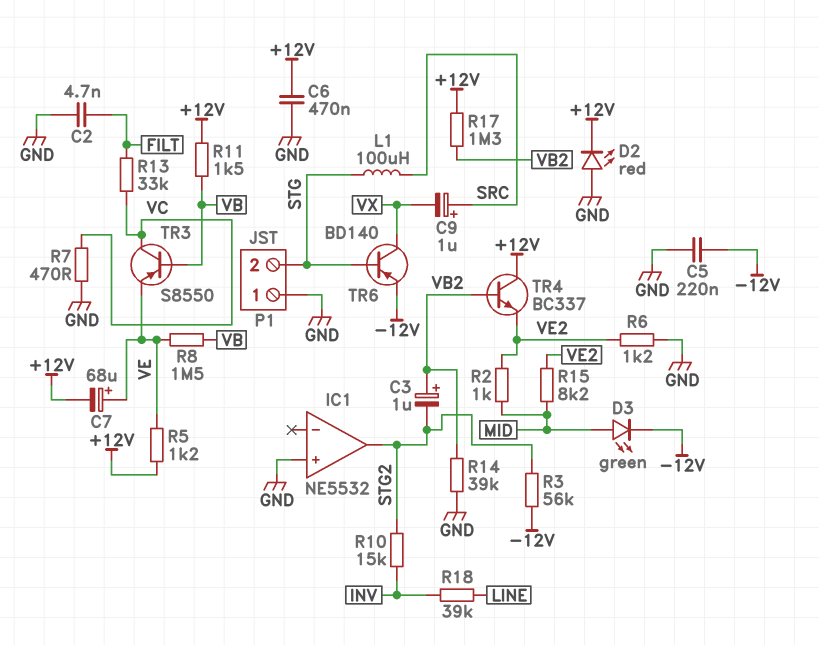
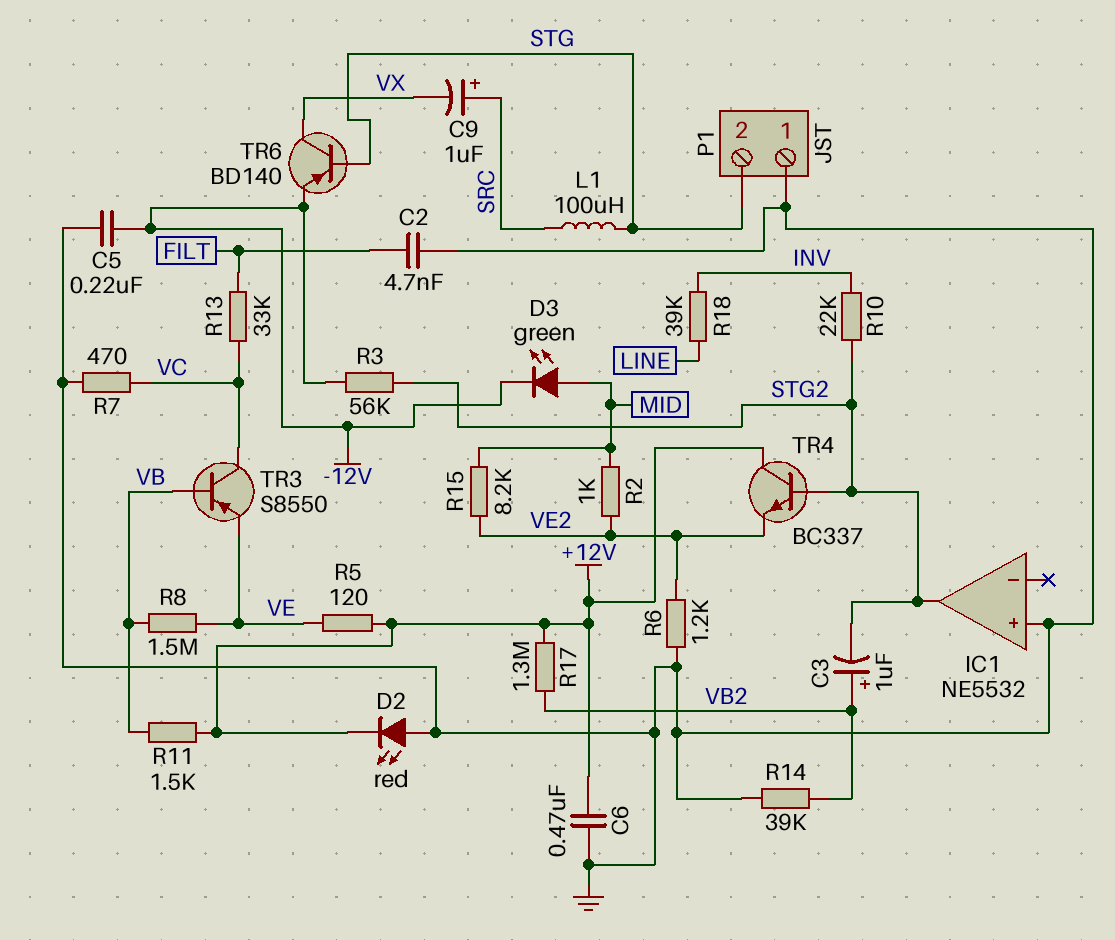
C7: 68uF (plus VE, minus +12V) -> none
R5: 1.2k (+12V, VE) -> 120 (+12V, VE)
R10: 15k (INV, STG2) -> 22k (INV, STG2)
TR4: NPN BC337 (B VB2, C +12V, E VE2) -> NPN BC337 (B STG2, C +12V, E VE2)

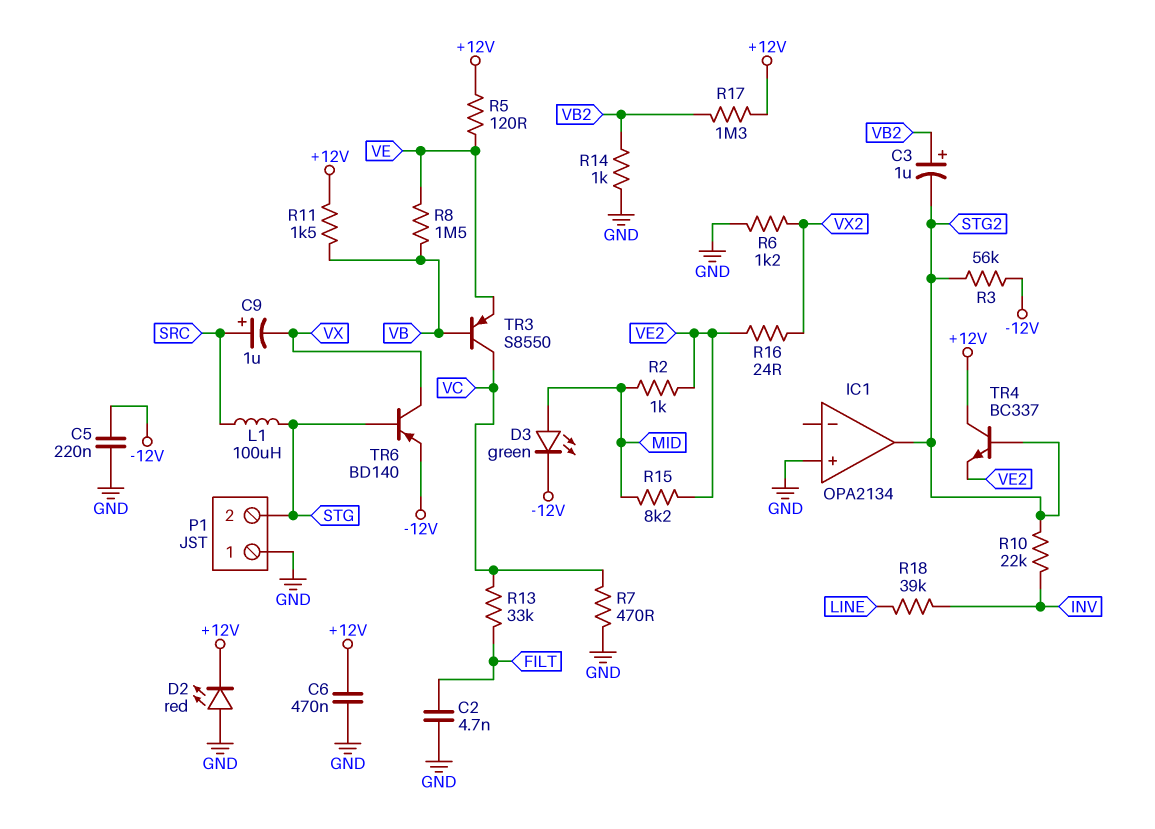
IC1: NE5532 -> OPA2134
R6: 1.2k (GND, VE2) -> 1.2k (GND, VX2)
R14: 39k (GND, VB2) -> 1k (GND, VB2)
R16: none -> 24 (VE2, VX2)

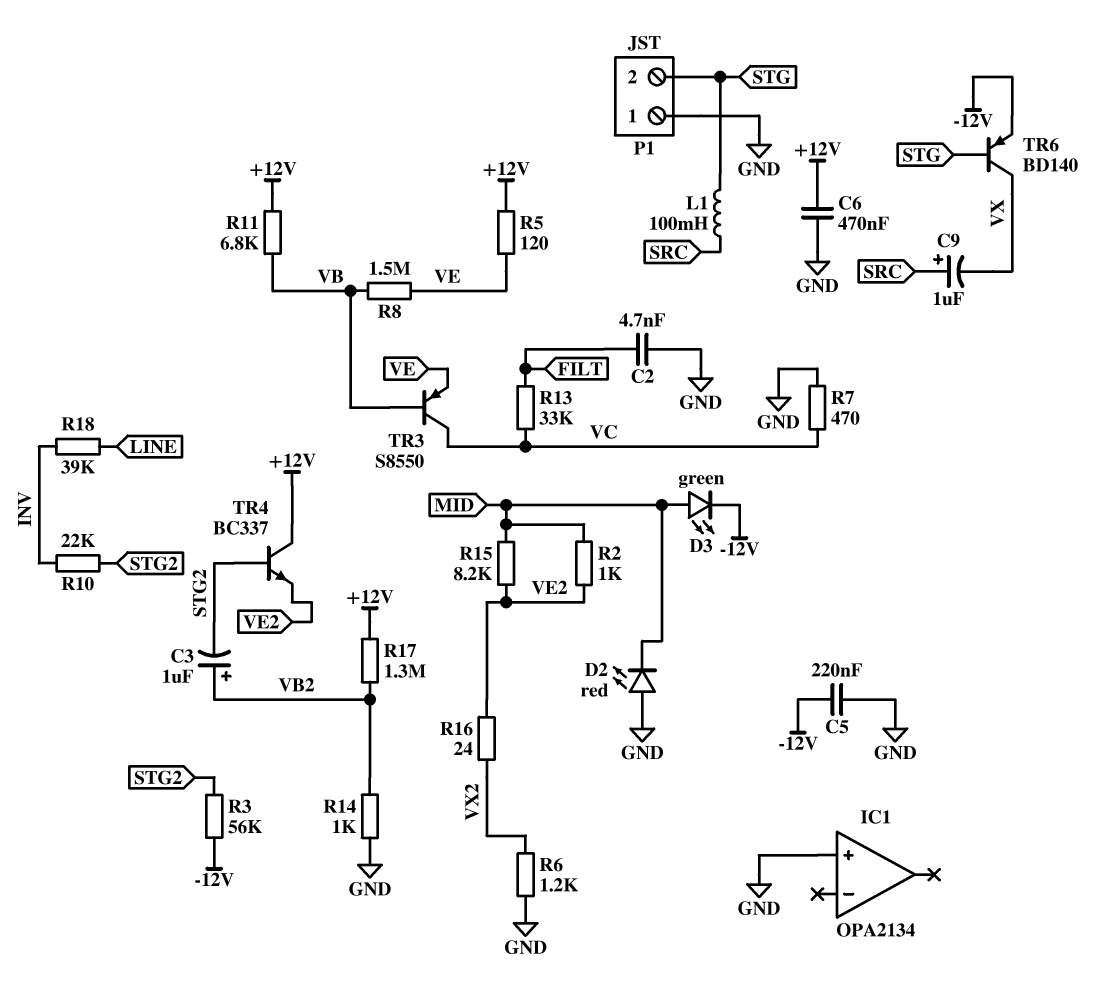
D2: LED red (A GND, K +12V) -> LED red (A GND, K MID)
IC1 pin out: STG2 -> none
L1: 100uH (SRC, STG) -> 100mH (SRC, STG)
R11: 1.5k (+12V, VB) -> 6.8k (+12V, VB)

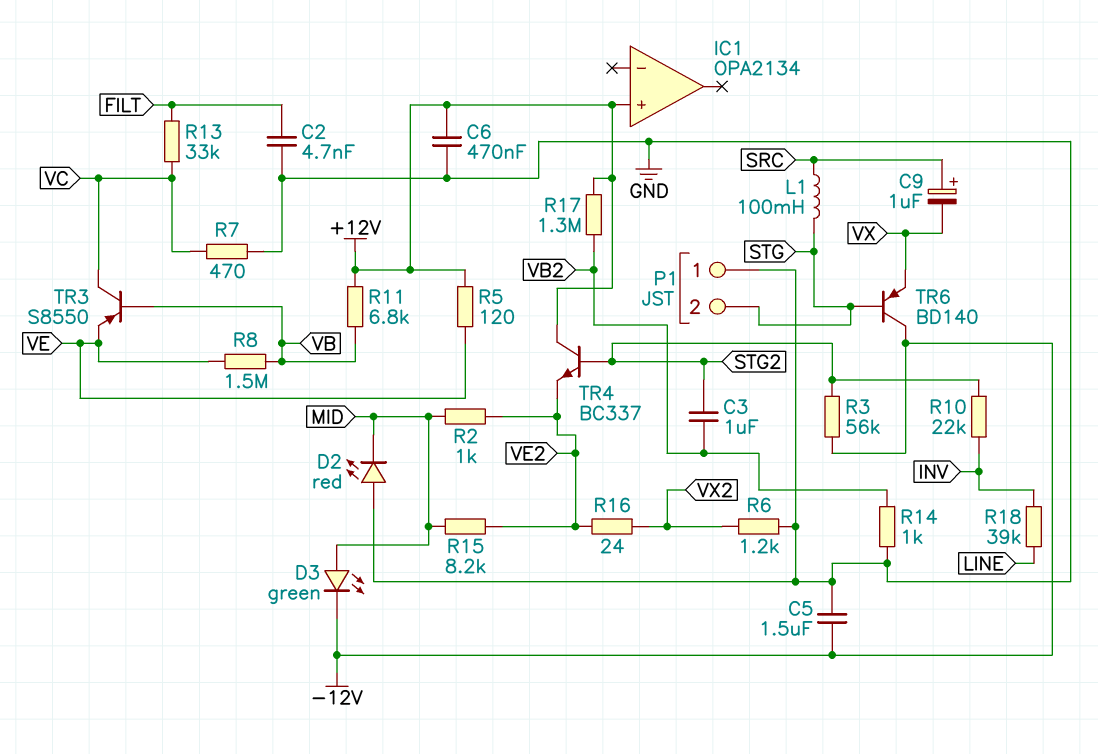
C3: 1uF (plus VB2, minus STG2) -> 1uF (STG2, VB2)
C5: 220nF (-12V, GND) -> 1.5uF (-12V, GND)
IC1 pin in+: GND -> +12V
TR6: PNP BD140 (B STG, C VX, E -12V) -> PNP BD140 (B STG, C -12V, E VX)

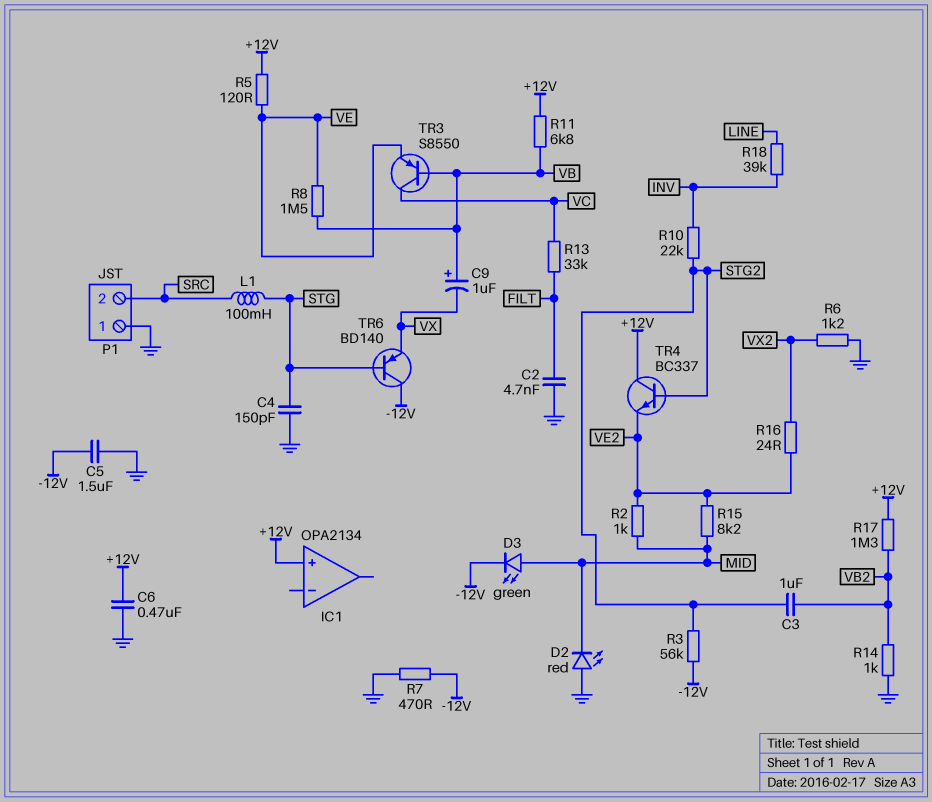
C4: none -> 150pF (GND, STG)
C9: 1uF (plus SRC, minus VX) -> 1uF (plus VB, minus VX)
P1 pin 2: STG -> SRC
R7: 470 (GND, VC) -> 470 (-12V, GND)

